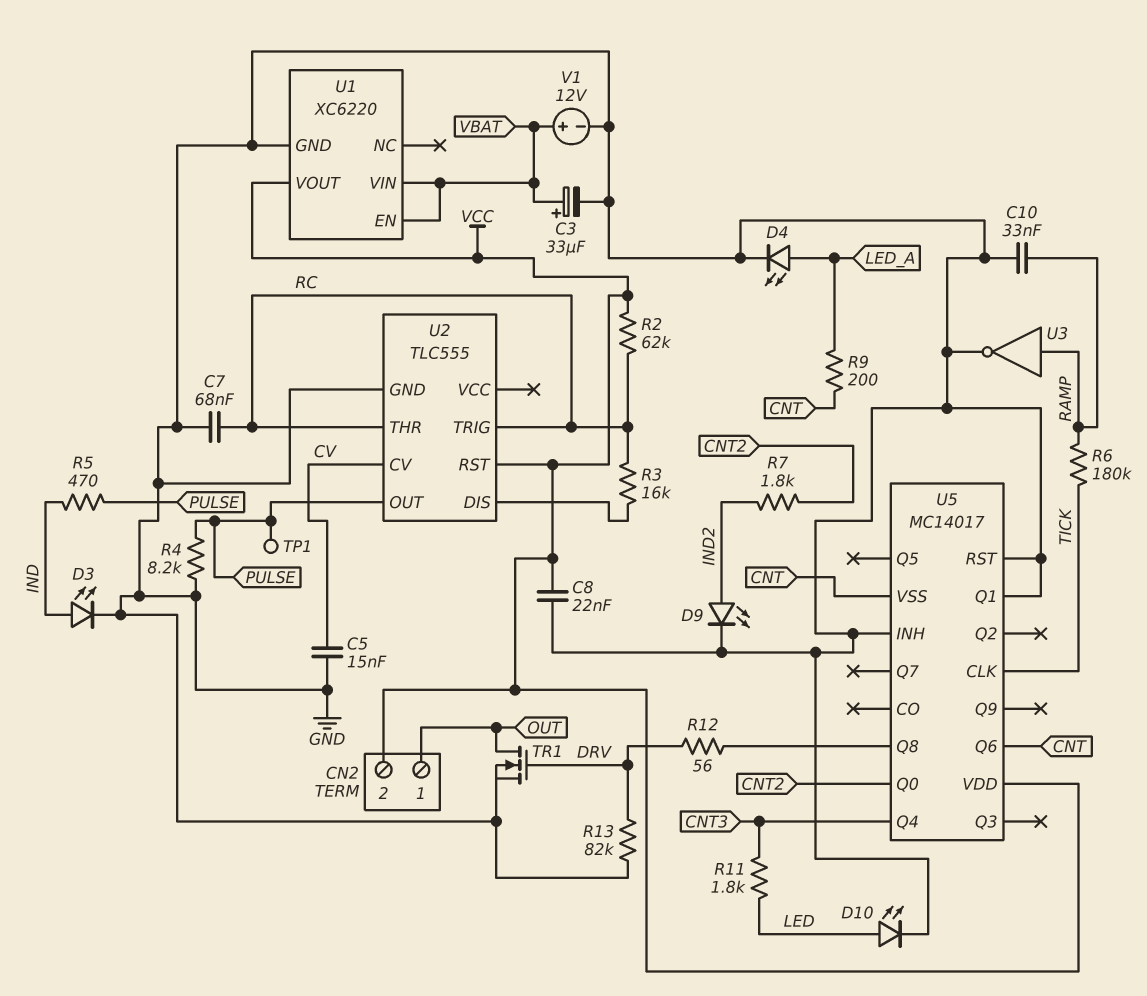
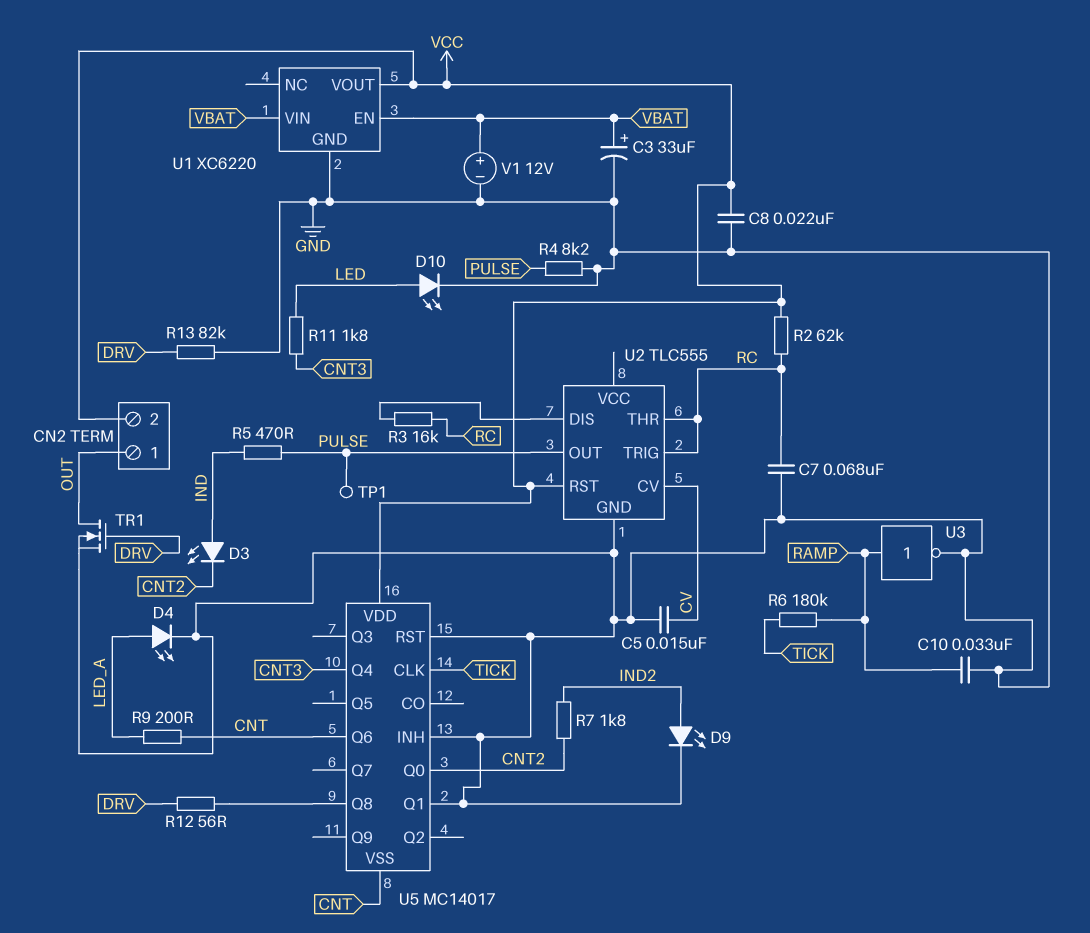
D3: LED (A IND, K GND) -> LED (A IND, K CNT2)

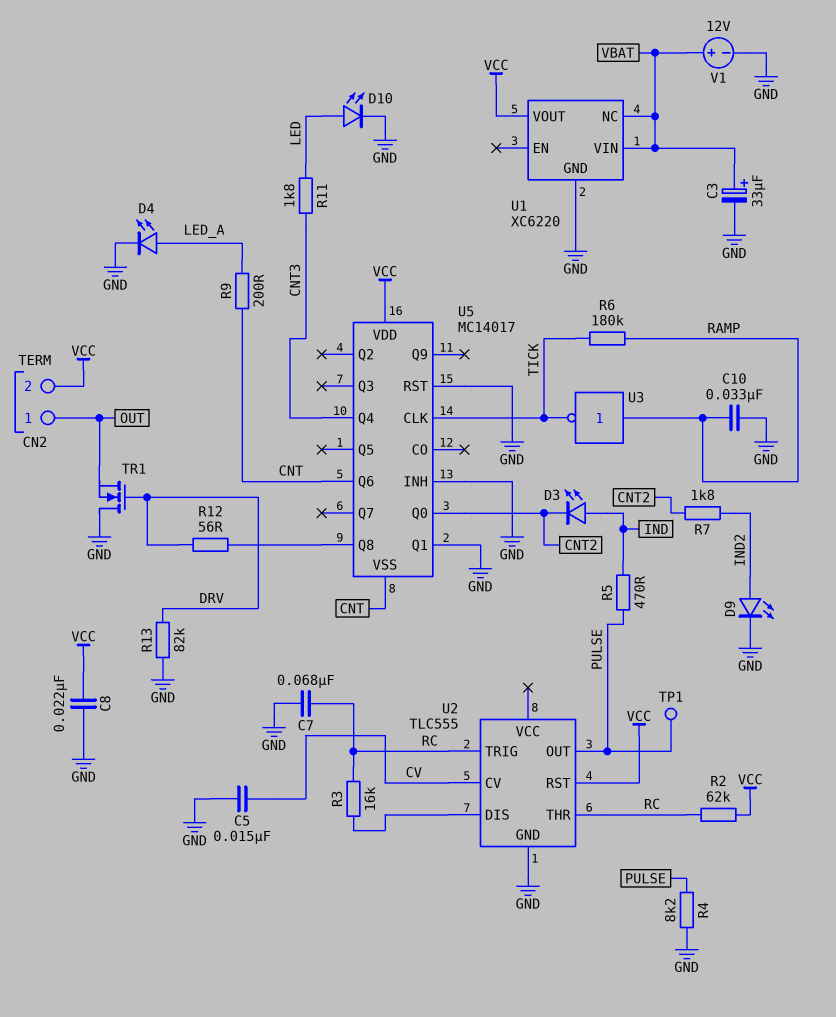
TR1: NMOS (G DRV, D OUT, S GND) -> NMOS (G DRV, D GND, S OUT)
U1 pin EN: VBAT -> none
U1 pin NC: none -> VBAT
U3: NOT (in RAMP, out GND) -> NOT (in RAMP, out TICK)

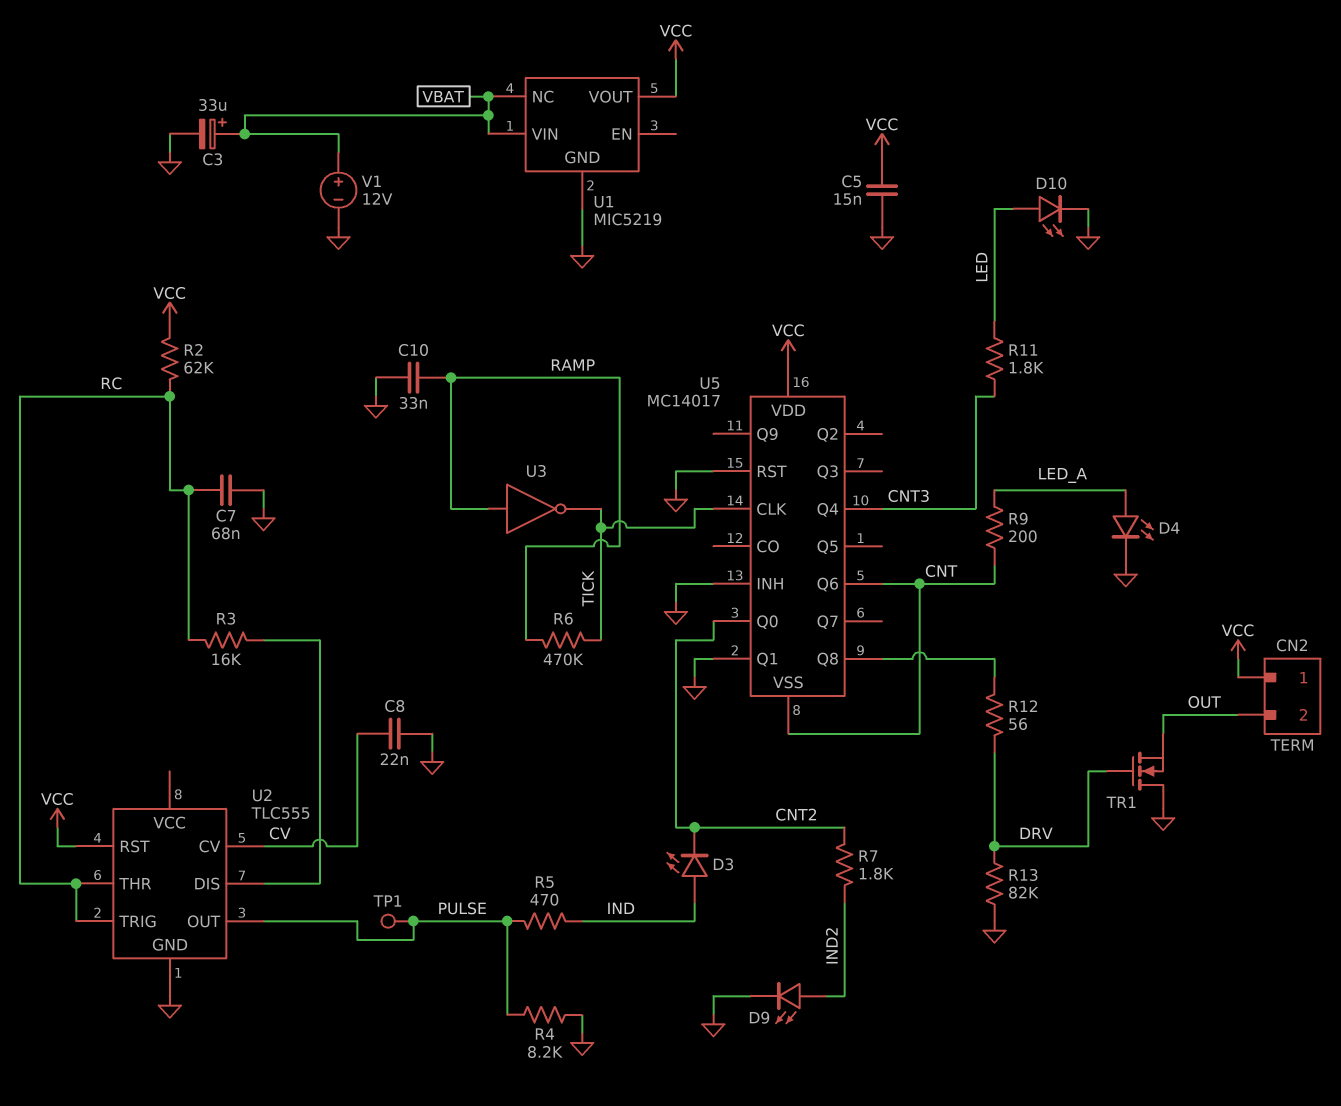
C5: 15nF (CV, GND) -> 15nF (GND, VCC)
C8: 22nF (GND, VCC) -> 22nF (CV, GND)
CN2 pin 1: OUT -> VCC
CN2 pin 2: VCC -> OUT
R6: 180k (RAMP, TICK) -> 470k (RAMP, TICK)
U1: XC6220 -> MIC5219

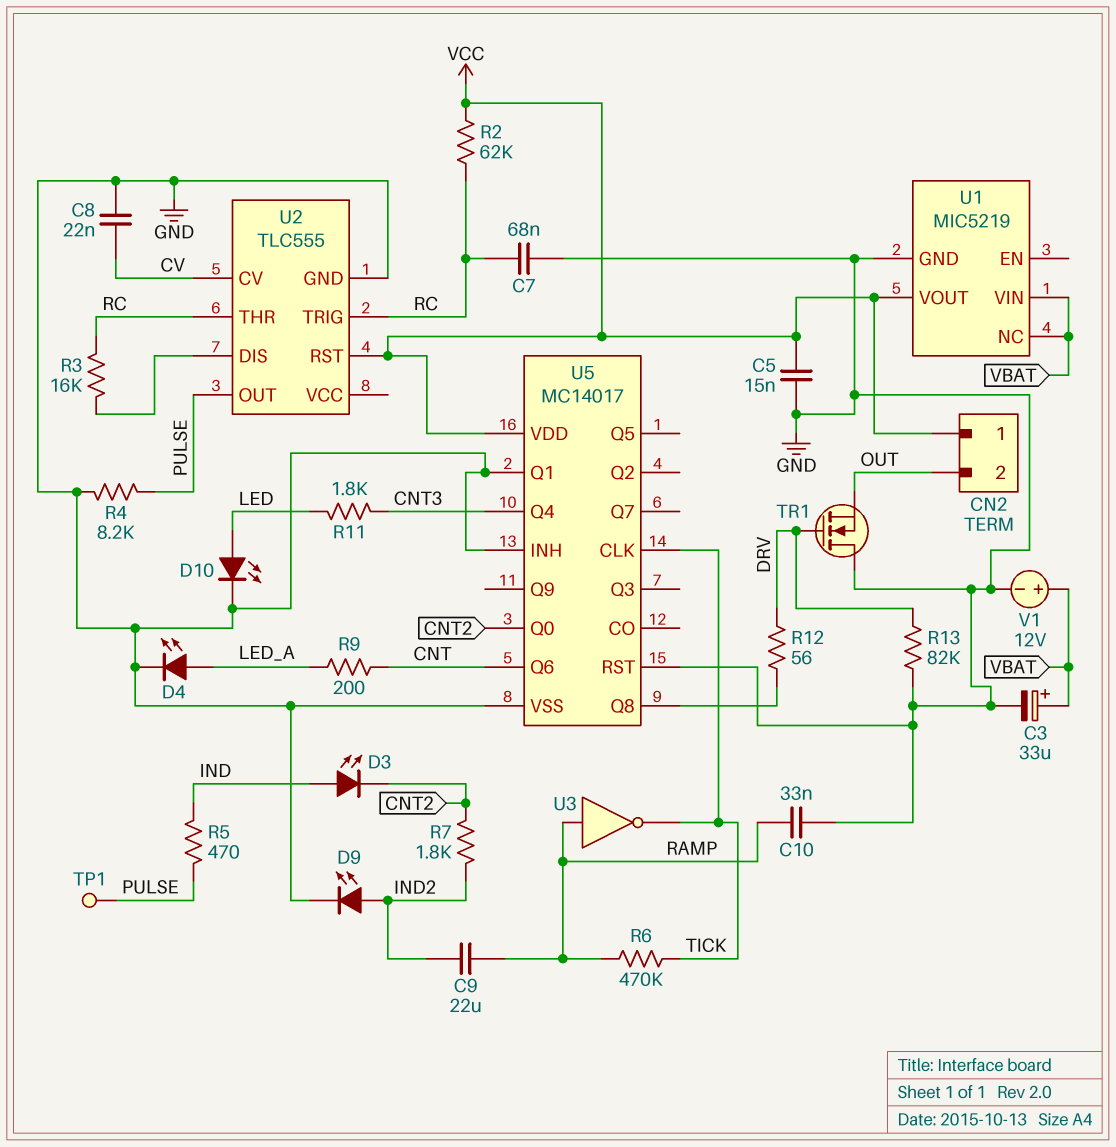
C9: none -> 22uF (IND2, RAMP)
U5 pin VSS: CNT -> GND

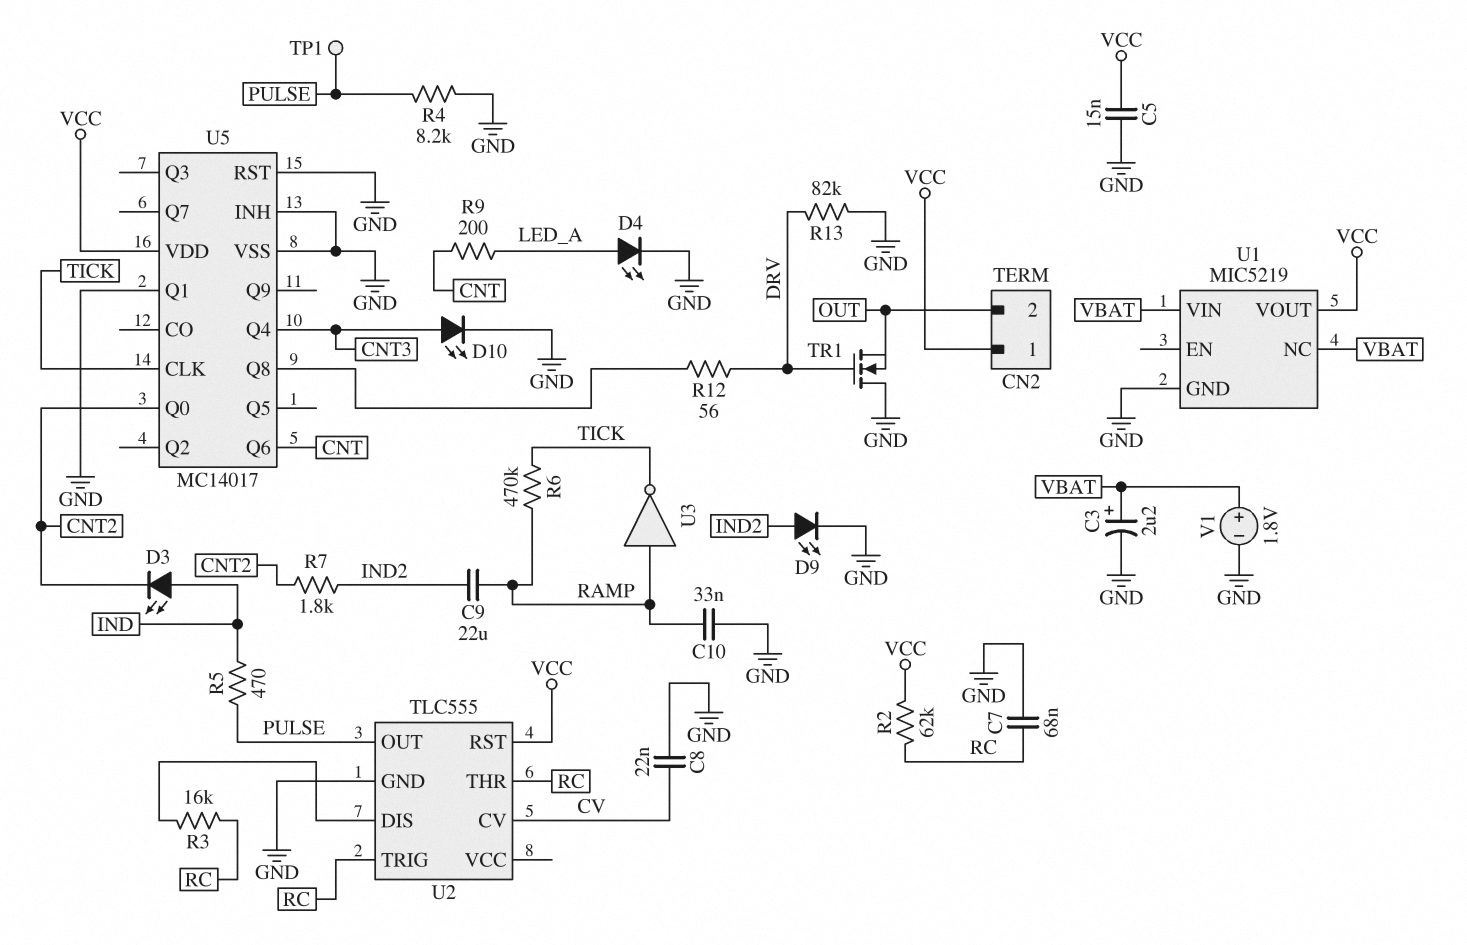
C3: 33uF (plus VBAT, minus GND) -> 2.2uF (plus VBAT, minus GND)
D10: LED (A LED, K GND) -> LED (A CNT3, K GND)
R11: 1.8k (CNT3, LED) -> none
V1: 12V (plus VBAT, minus GND) -> 1.8V (plus VBAT, minus GND)

